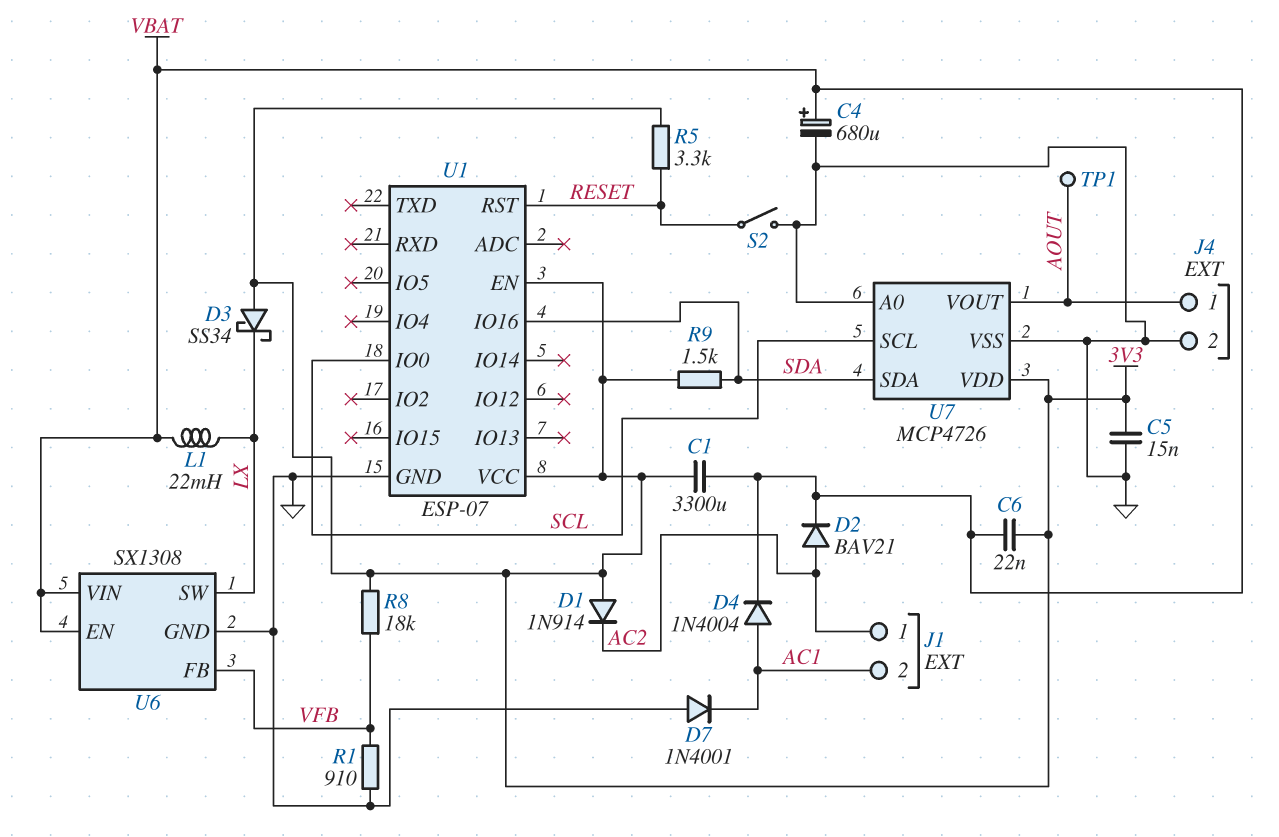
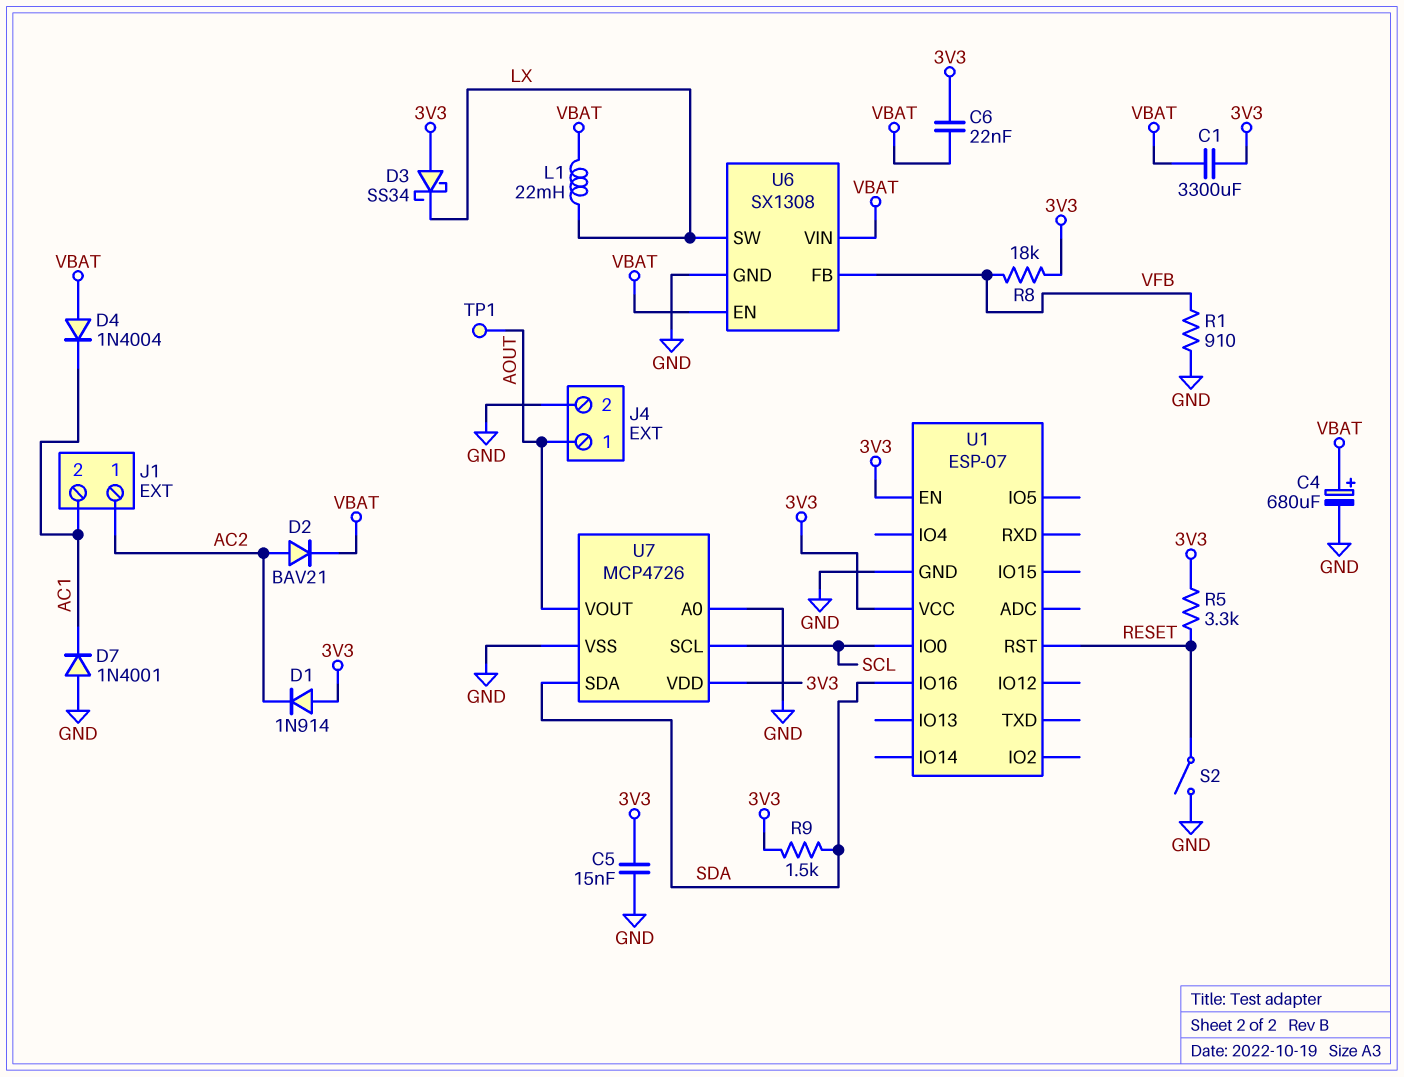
D4: diode 1N4004 (A AC1, K VBAT) -> diode 1N4004 (A VBAT, K AC1)

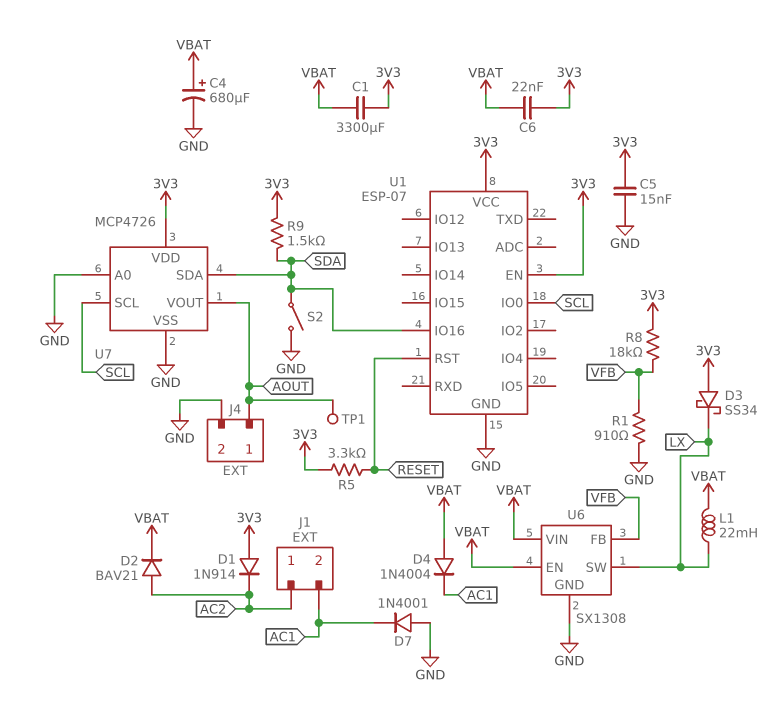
S2: switch (GND, RESET) -> switch (GND, SDA)

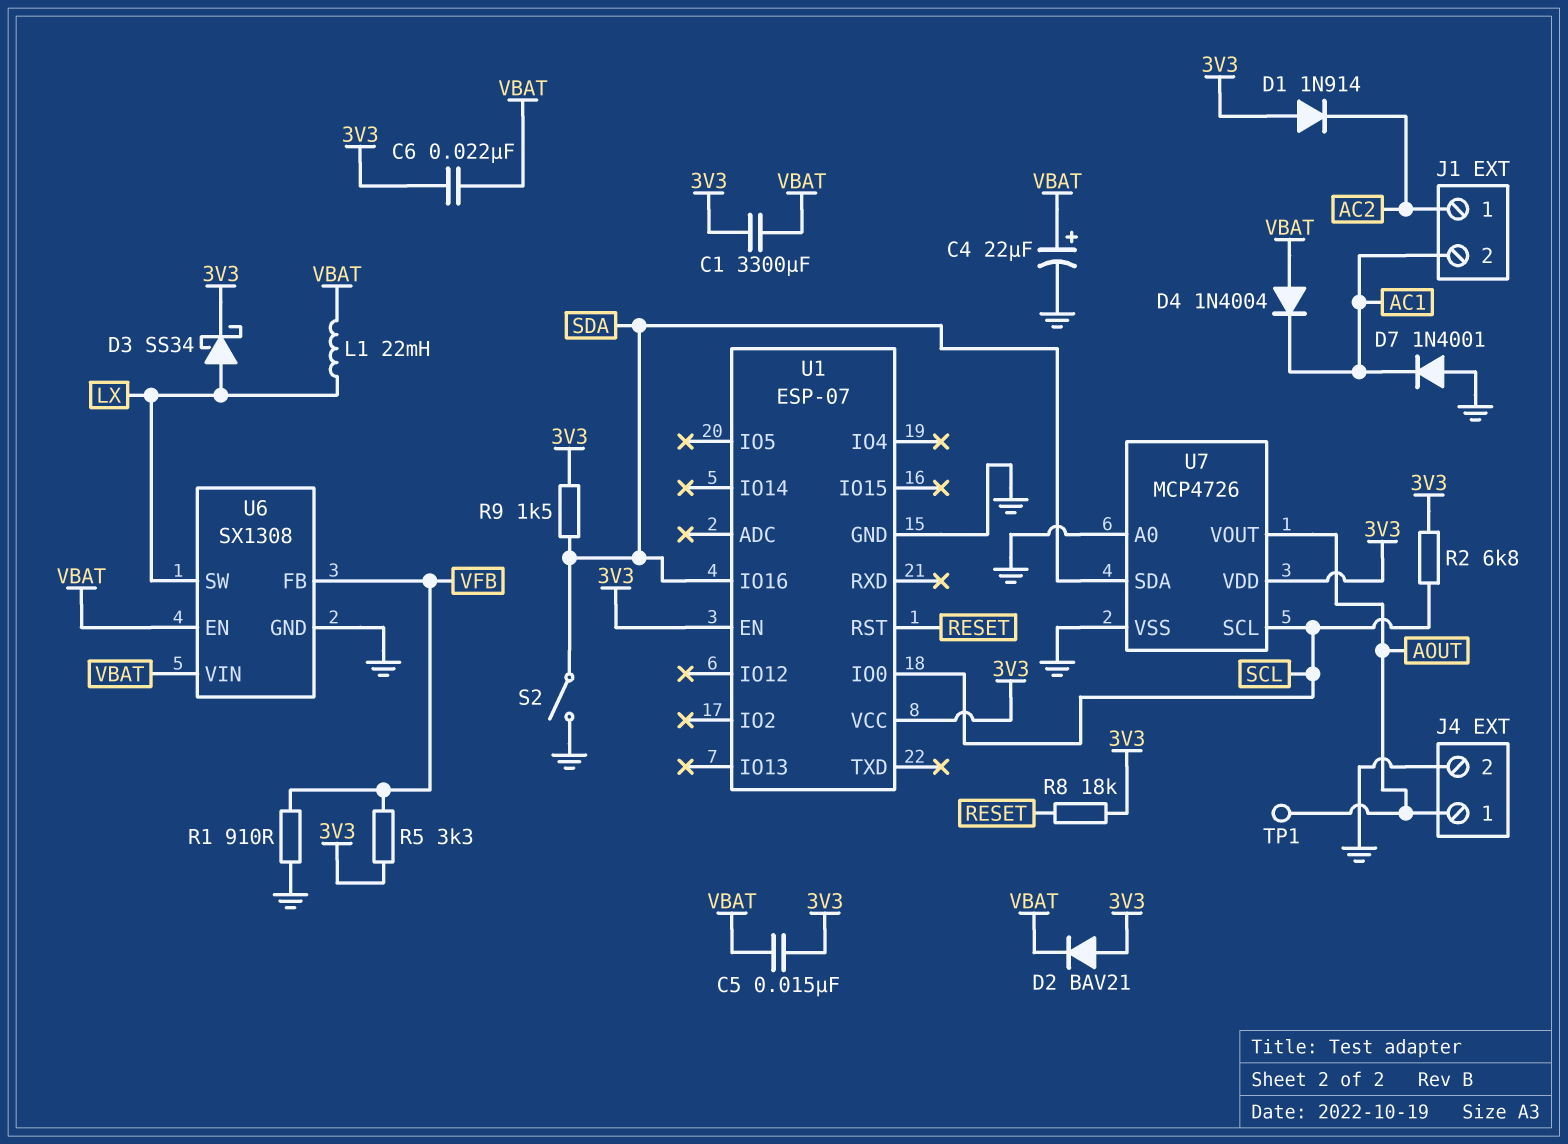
C4: 680uF (plus VBAT, minus GND) -> 22uF (plus VBAT, minus GND)
C5: 15nF (3V3, GND) -> 15nF (3V3, VBAT)
D2: diode BAV21 (A AC2, K VBAT) -> diode BAV21 (A 3V3, K VBAT)
D3: schottky SS34 (A 3V3, K LX) -> schottky SS34 (A LX, K 3V3)
R2: none -> 6.8k (3V3, SCL)
R5: 3.3k (3V3, RESET) -> 3.3k (3V3, VFB)
R8: 18k (3V3, VFB) -> 18k (3V3, RESET)

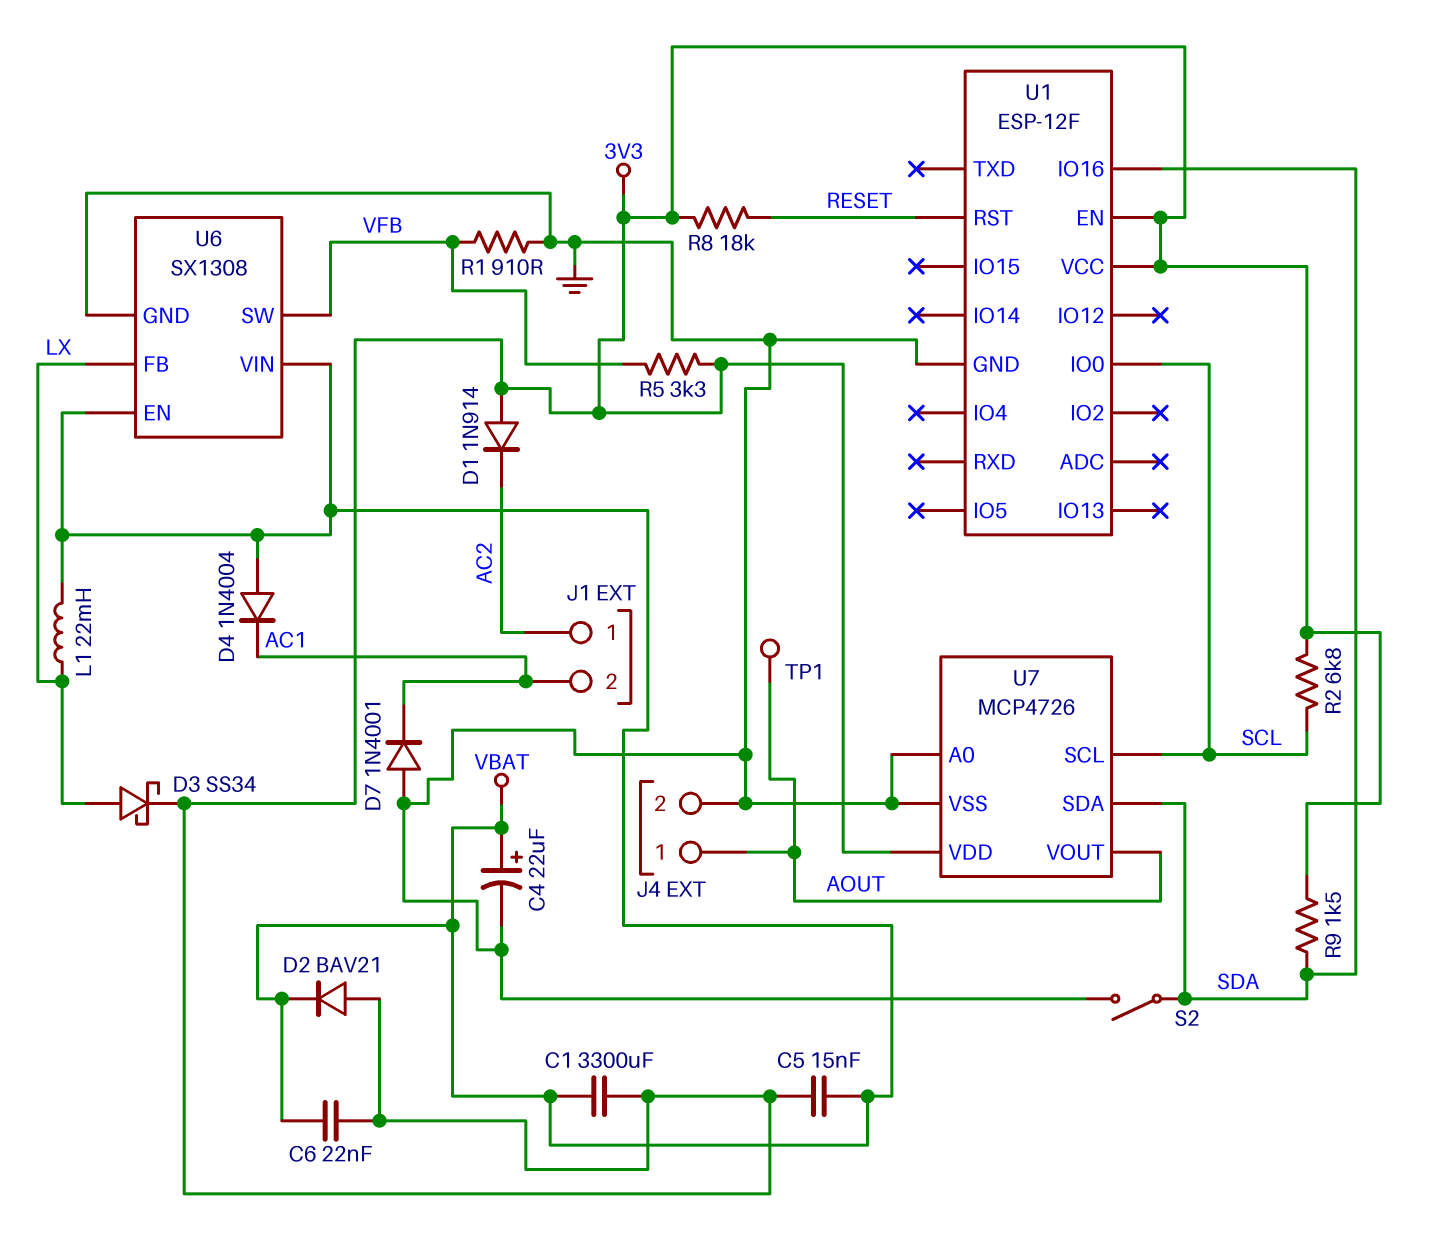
U1: ESP-07 -> ESP-12F
U6 pin FB: VFB -> LX
U6 pin SW: LX -> VFB

